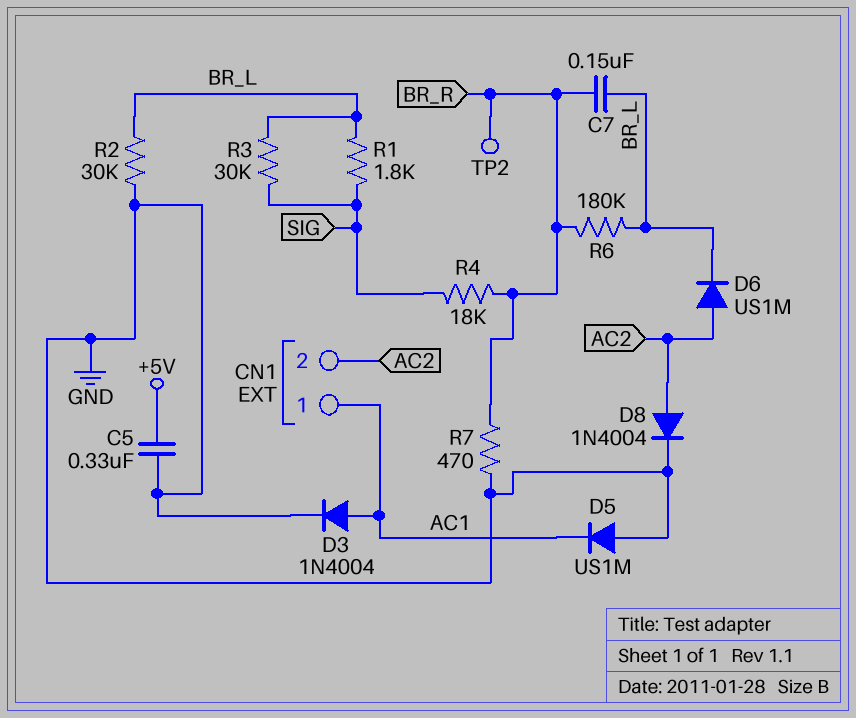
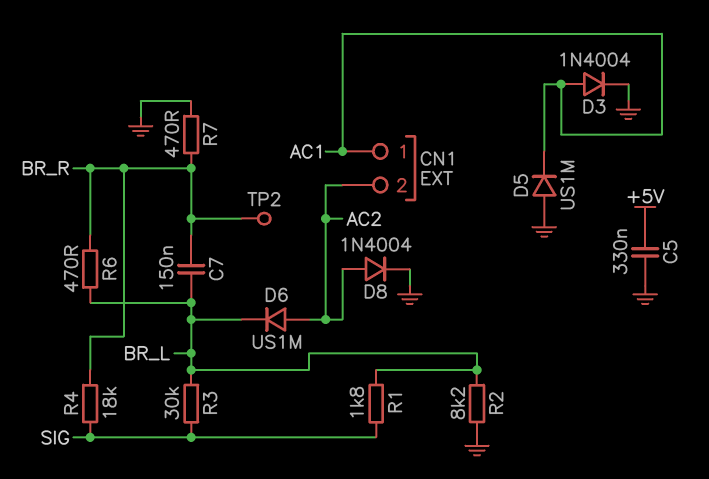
R2: 30k (BR_L, GND) -> 8.2k (BR_L, GND)
R6: 180k (BR_L, BR_R) -> 470 (BR_L, BR_R)

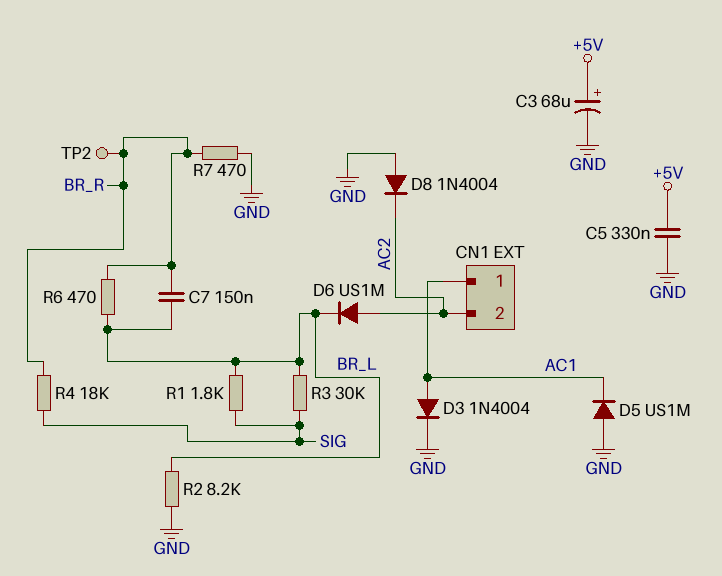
C3: none -> 68uF (plus +5V, minus GND)
D8: diode 1N4004 (A AC2, K GND) -> diode 1N4004 (A GND, K AC2)

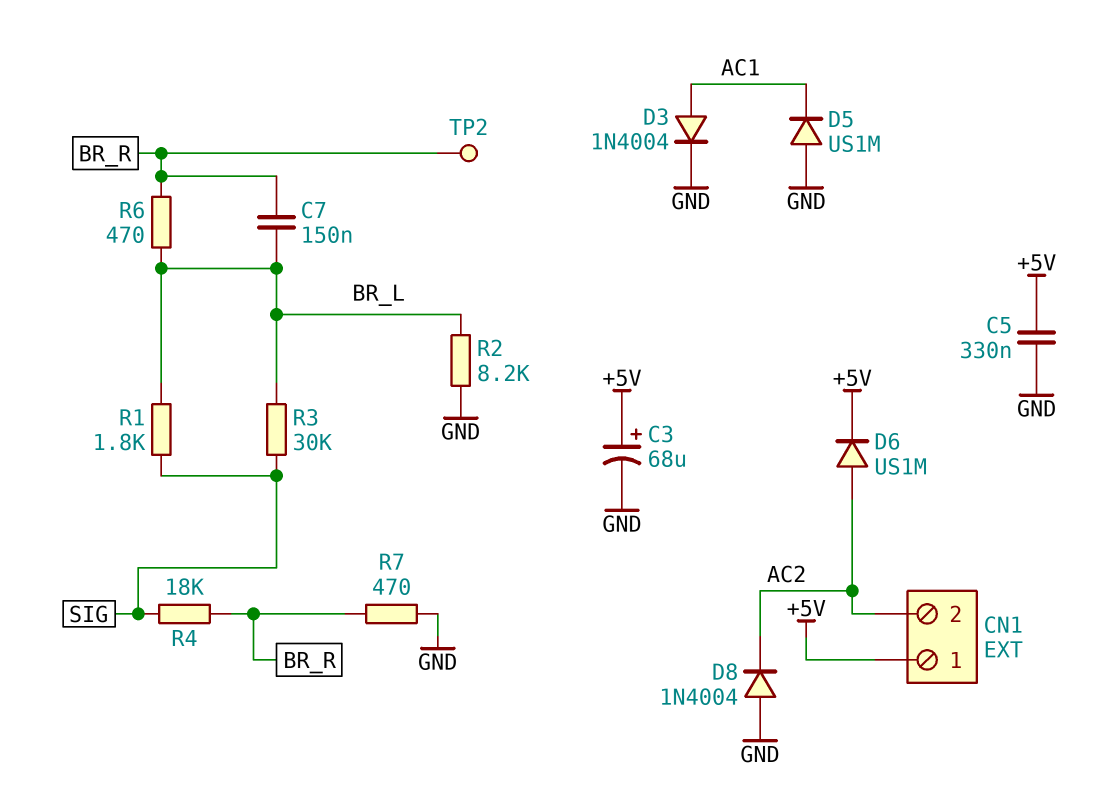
CN1 pin 1: AC1 -> +5V
D6: diode US1M (A AC2, K BR_L) -> diode US1M (A AC2, K +5V)

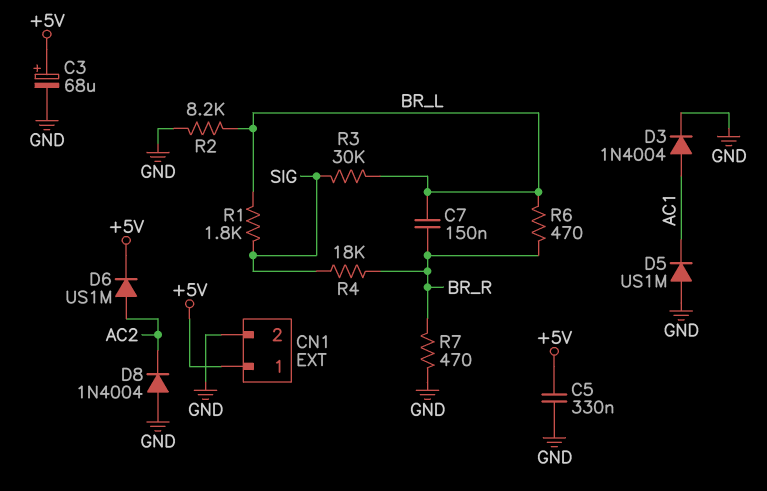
CN1 pin 2: AC2 -> GND
TP2: test point (BR_R) -> none

